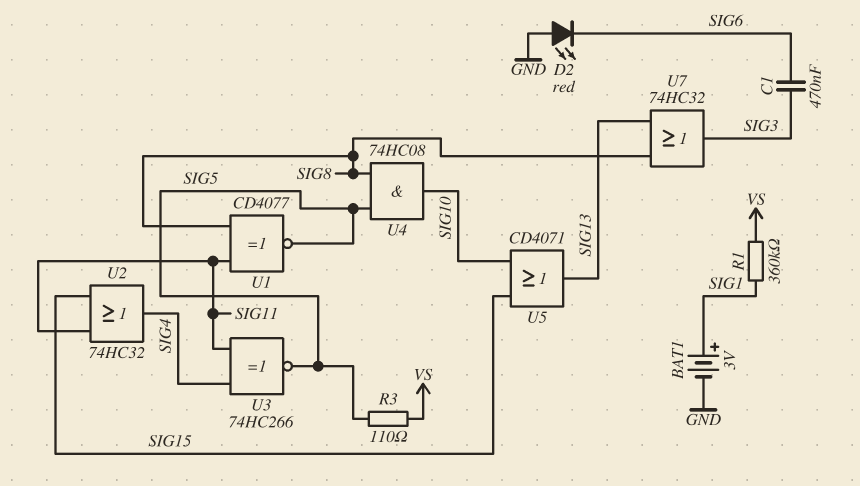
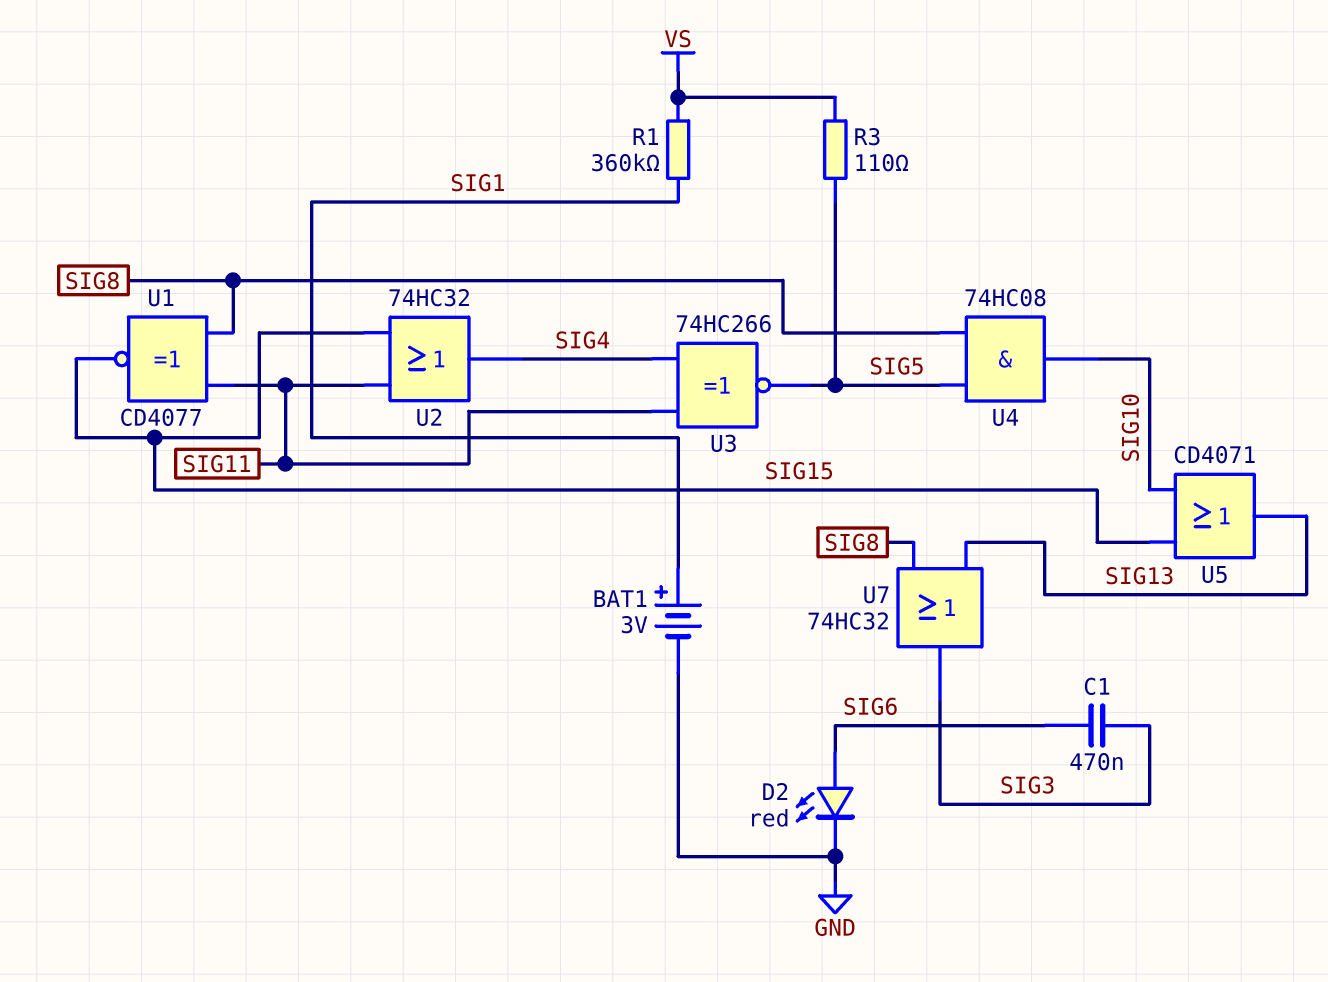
D2: LED red (A GND, K SIG6) -> LED red (A SIG6, K GND)
U1: XNOR CD4077 (in SIG8, in SIG11, out SIG5) -> XNOR CD4077 (in SIG8, in SIG11, out SIG15)

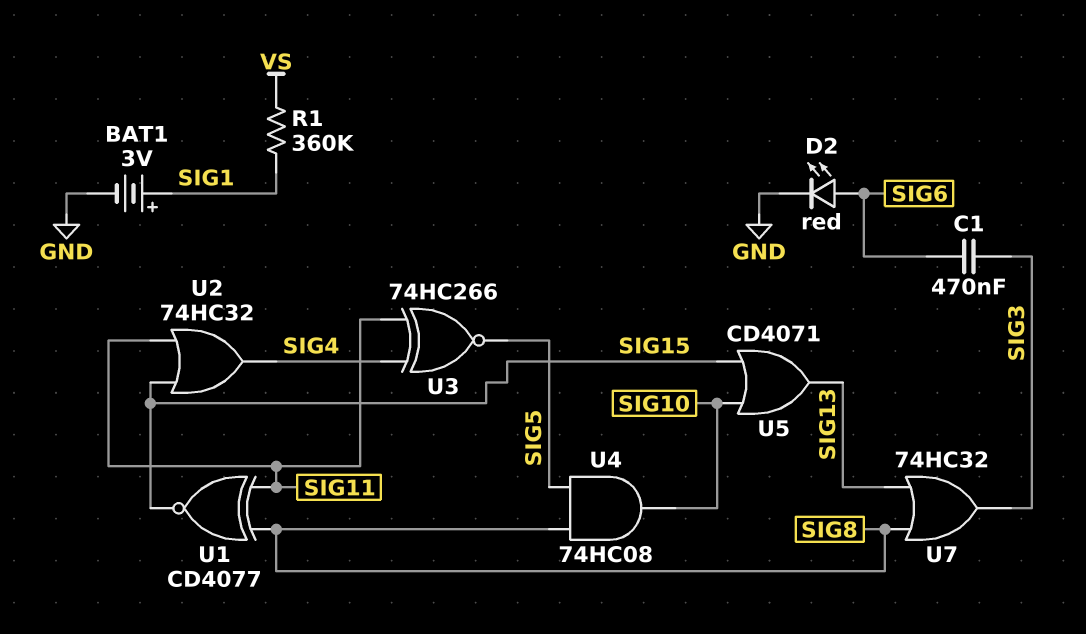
R3: 110 (SIG5, VS) -> none

